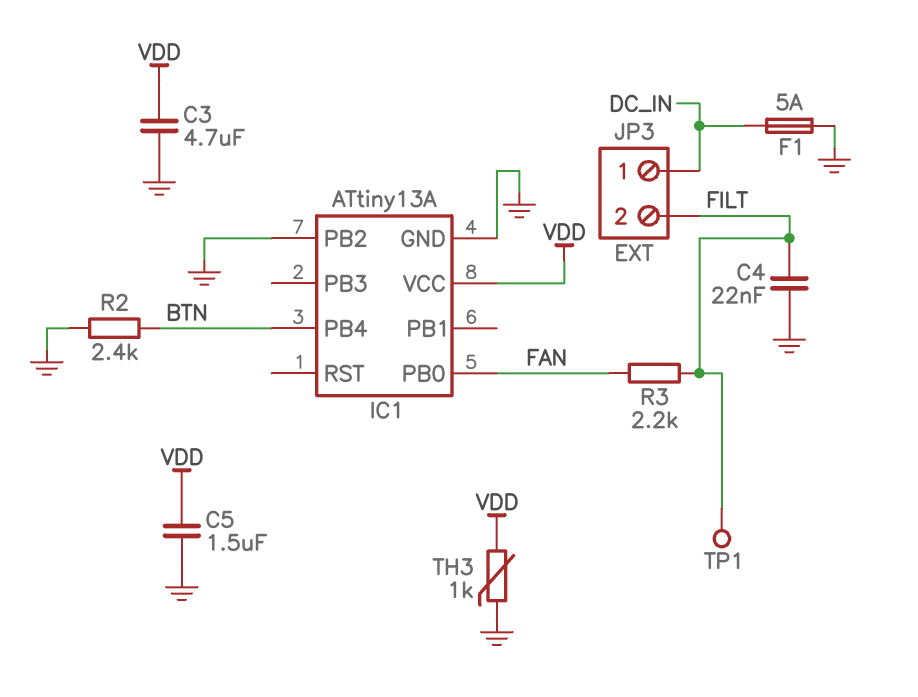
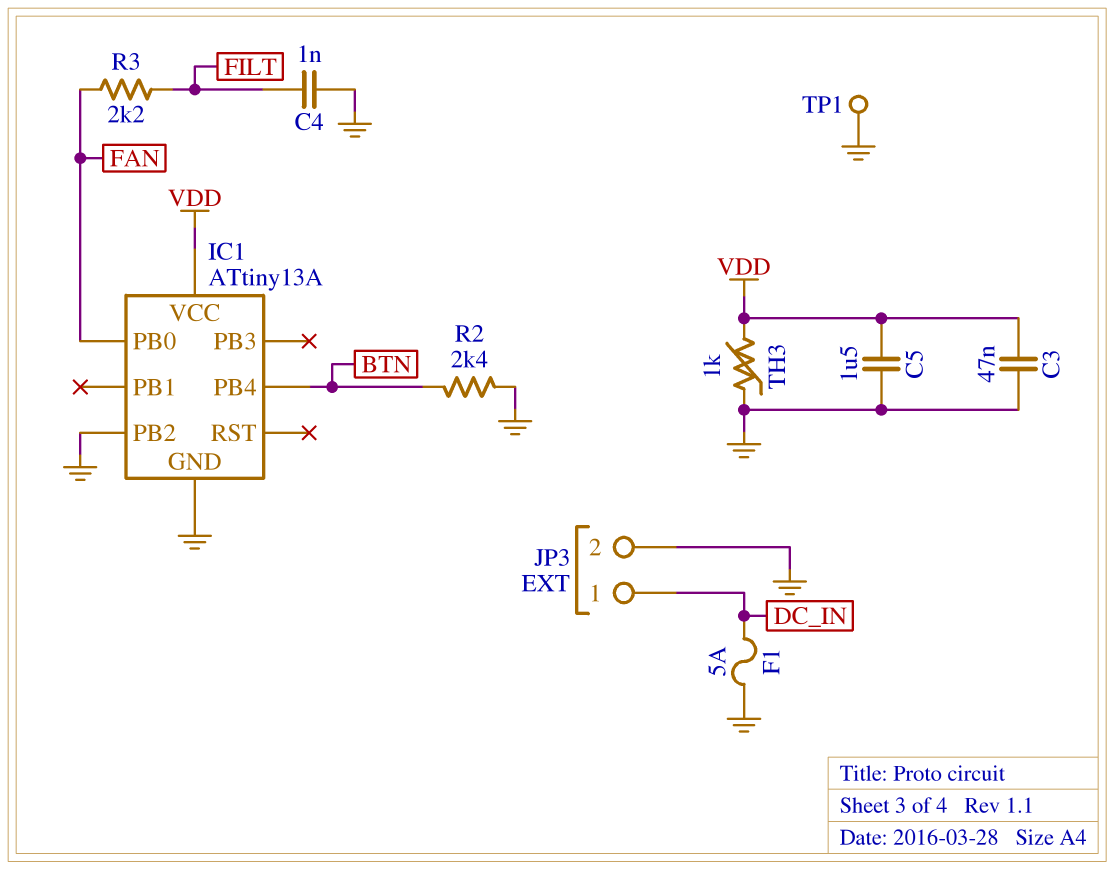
C3: 4.7uF (GND, VDD) -> 47nF (GND, VDD)
C4: 22nF (FILT, GND) -> 1nF (FILT, GND)
JP3 pin 2: FILT -> GND
TP1: test point (FILT) -> test point (GND)

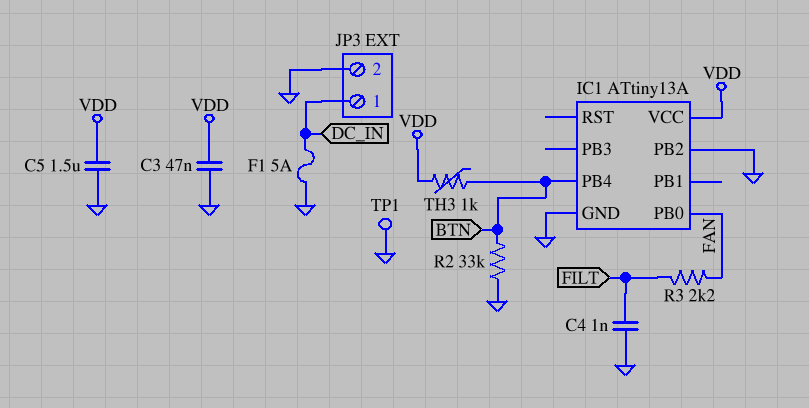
R2: 2.4k (BTN, GND) -> 33k (BTN, GND)
TH3: 1k (GND, VDD) -> 1k (BTN, VDD)

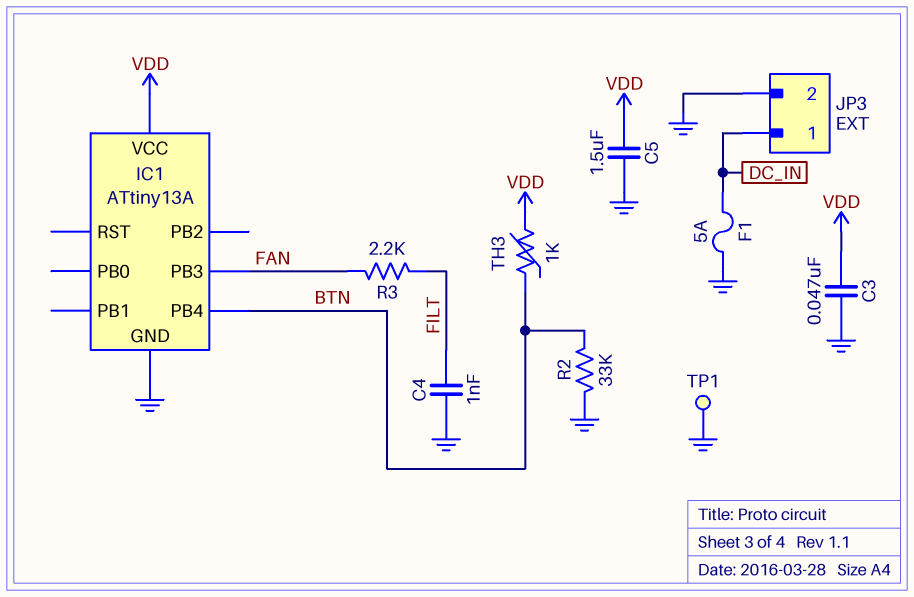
IC1 pin PB0: FAN -> none
IC1 pin PB2: GND -> none
IC1 pin PB3: none -> FAN

